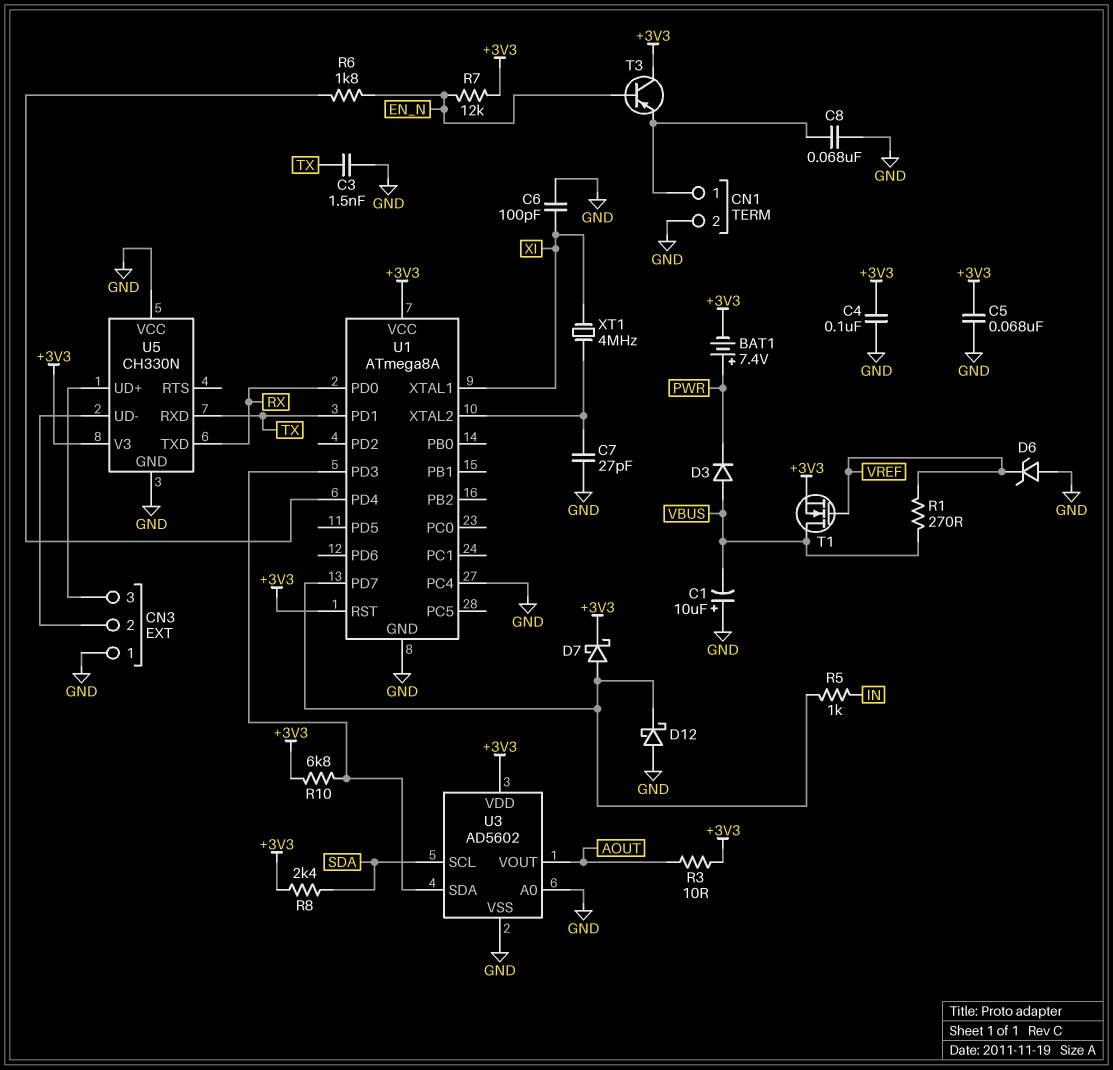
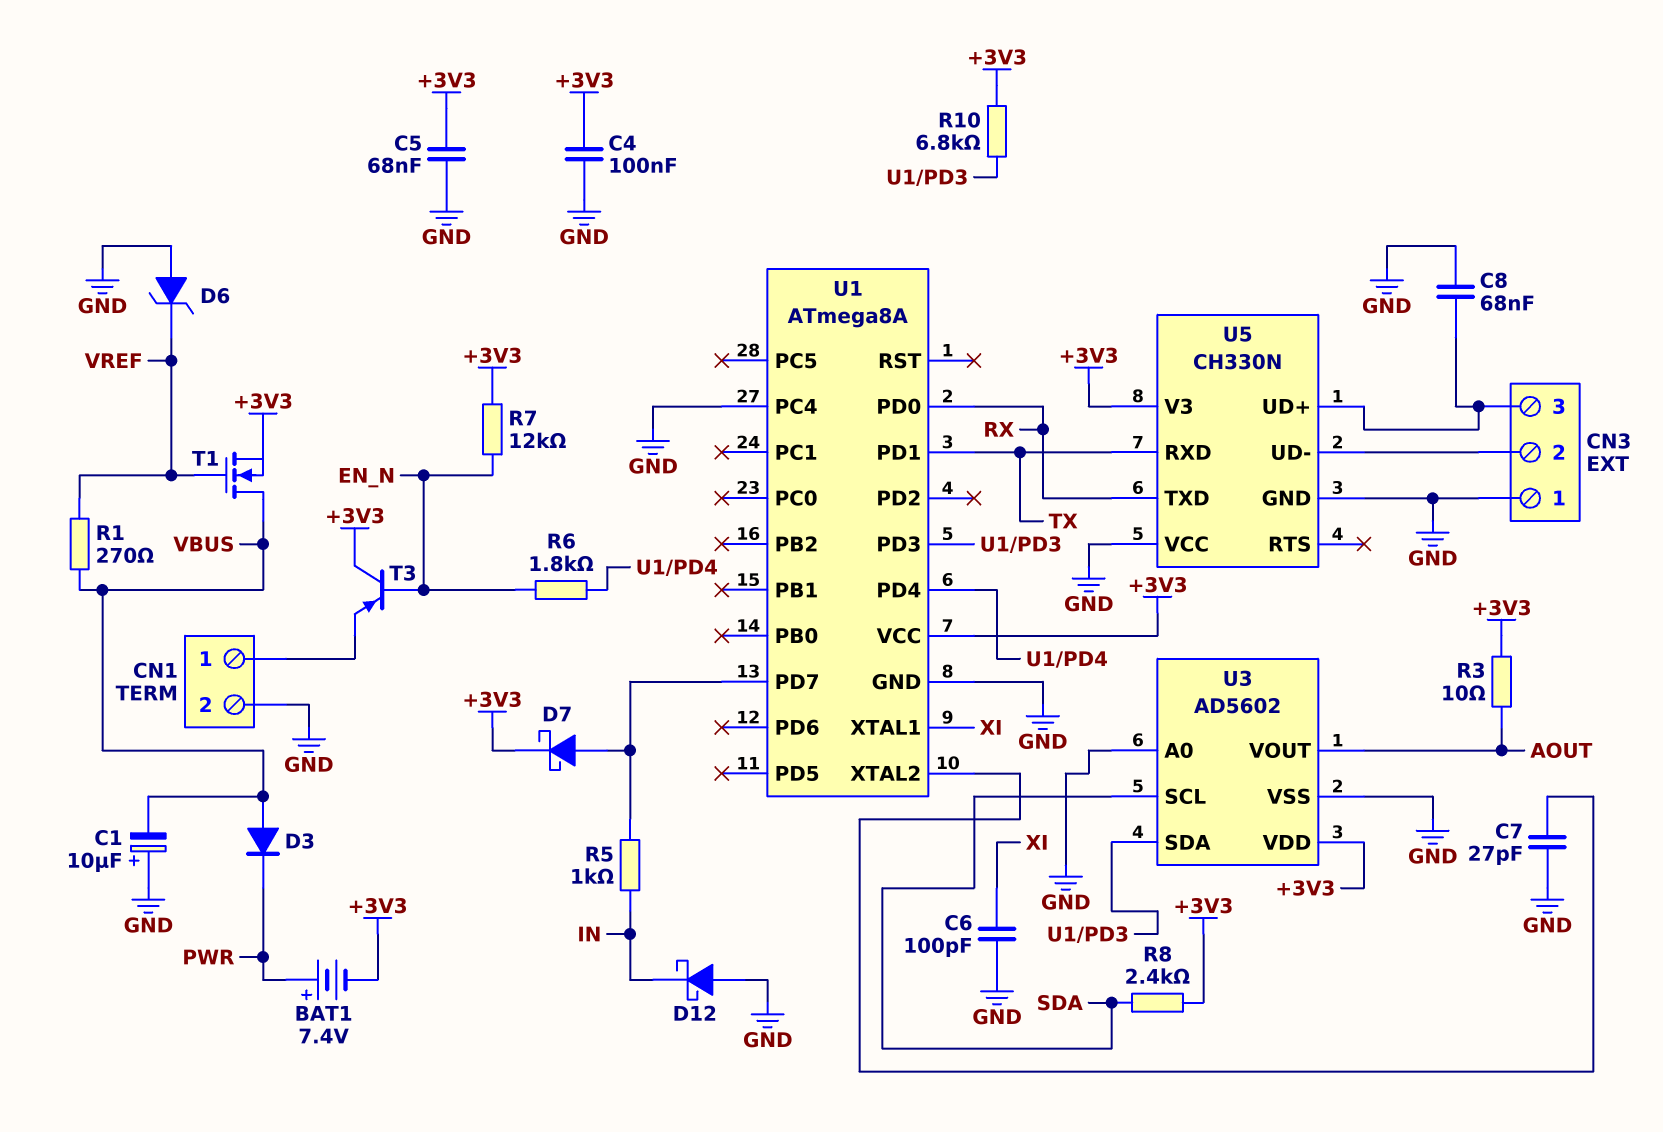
C3: 1.5nF (GND, TX) -> none
C8: 68nF (CN1/1, GND) -> 68nF (CN3/3, GND)
D12: schottky (A GND, K U1/PD7) -> schottky (A GND, K IN)
U1 pin RST: +3V3 -> none
XT1: 4MHz (U1/XTAL2, XI) -> none

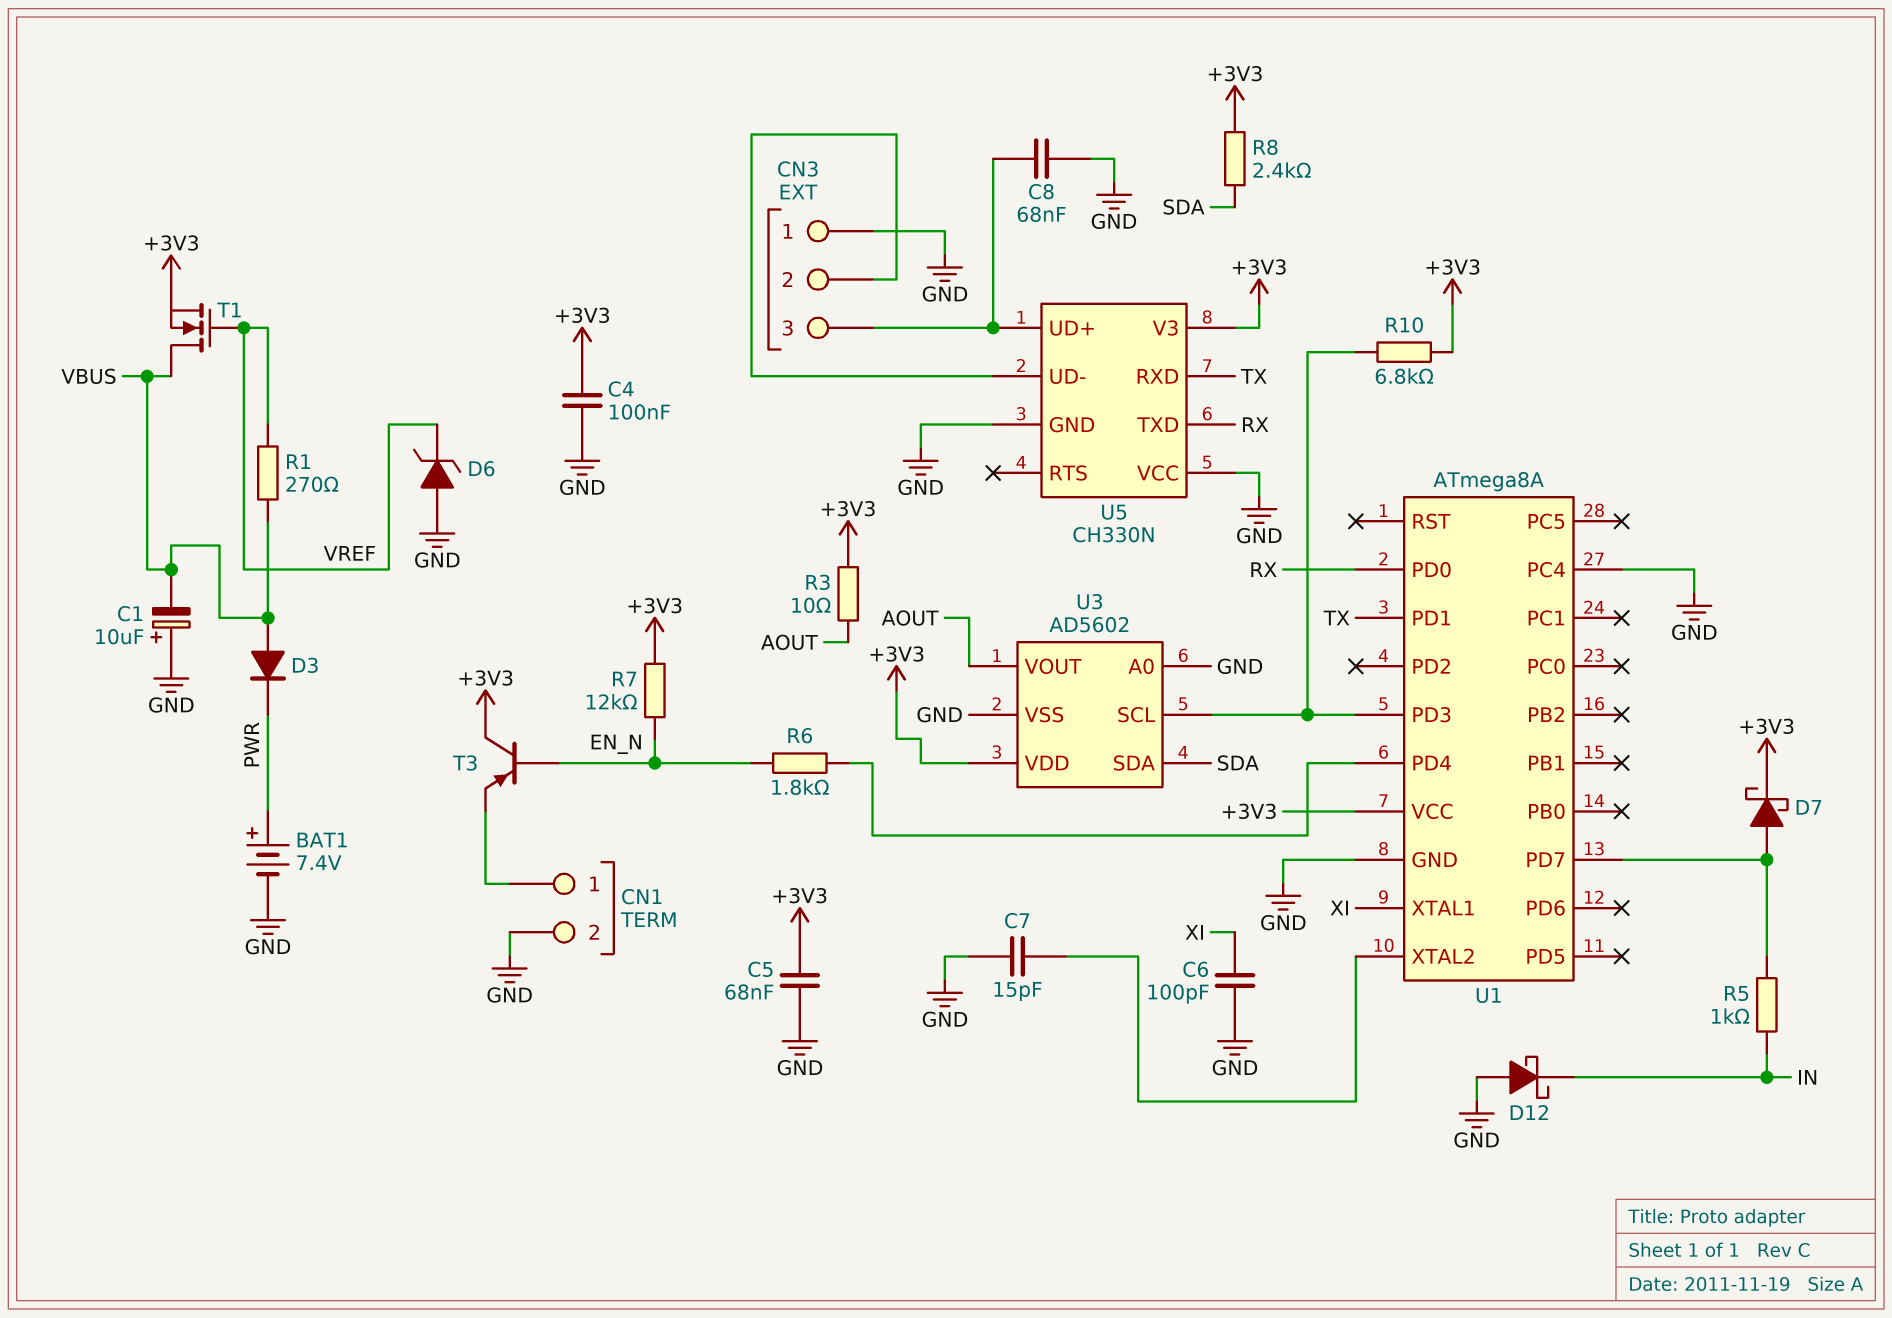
BAT1: 7.4V (plus PWR, minus +3V3) -> 7.4V (plus PWR, minus GND)
C7: 27pF (GND, U1/XTAL2) -> 15pF (GND, U1/XTAL2)
U3 pin SCL: SDA -> U1/PD3
U3 pin SDA: U1/PD3 -> SDA

